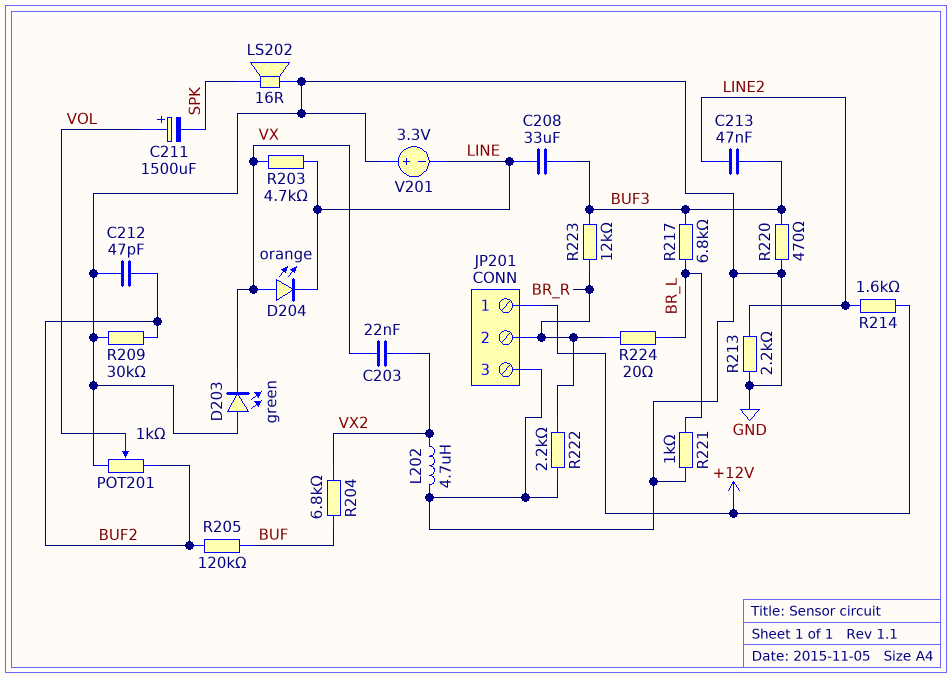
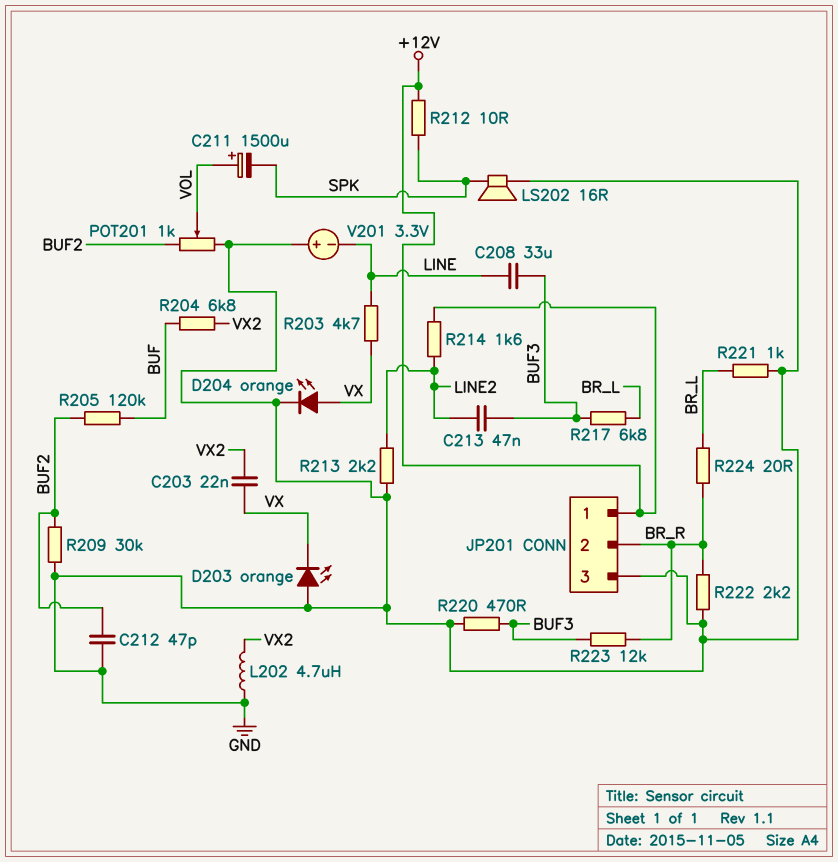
D203: LED green (A GND, K VX) -> LED orange (A GND, K VX)
D204: LED orange (A VX, K LINE) -> LED orange (A VX, K GND)
R212: none -> 10 (+12V, SPK)

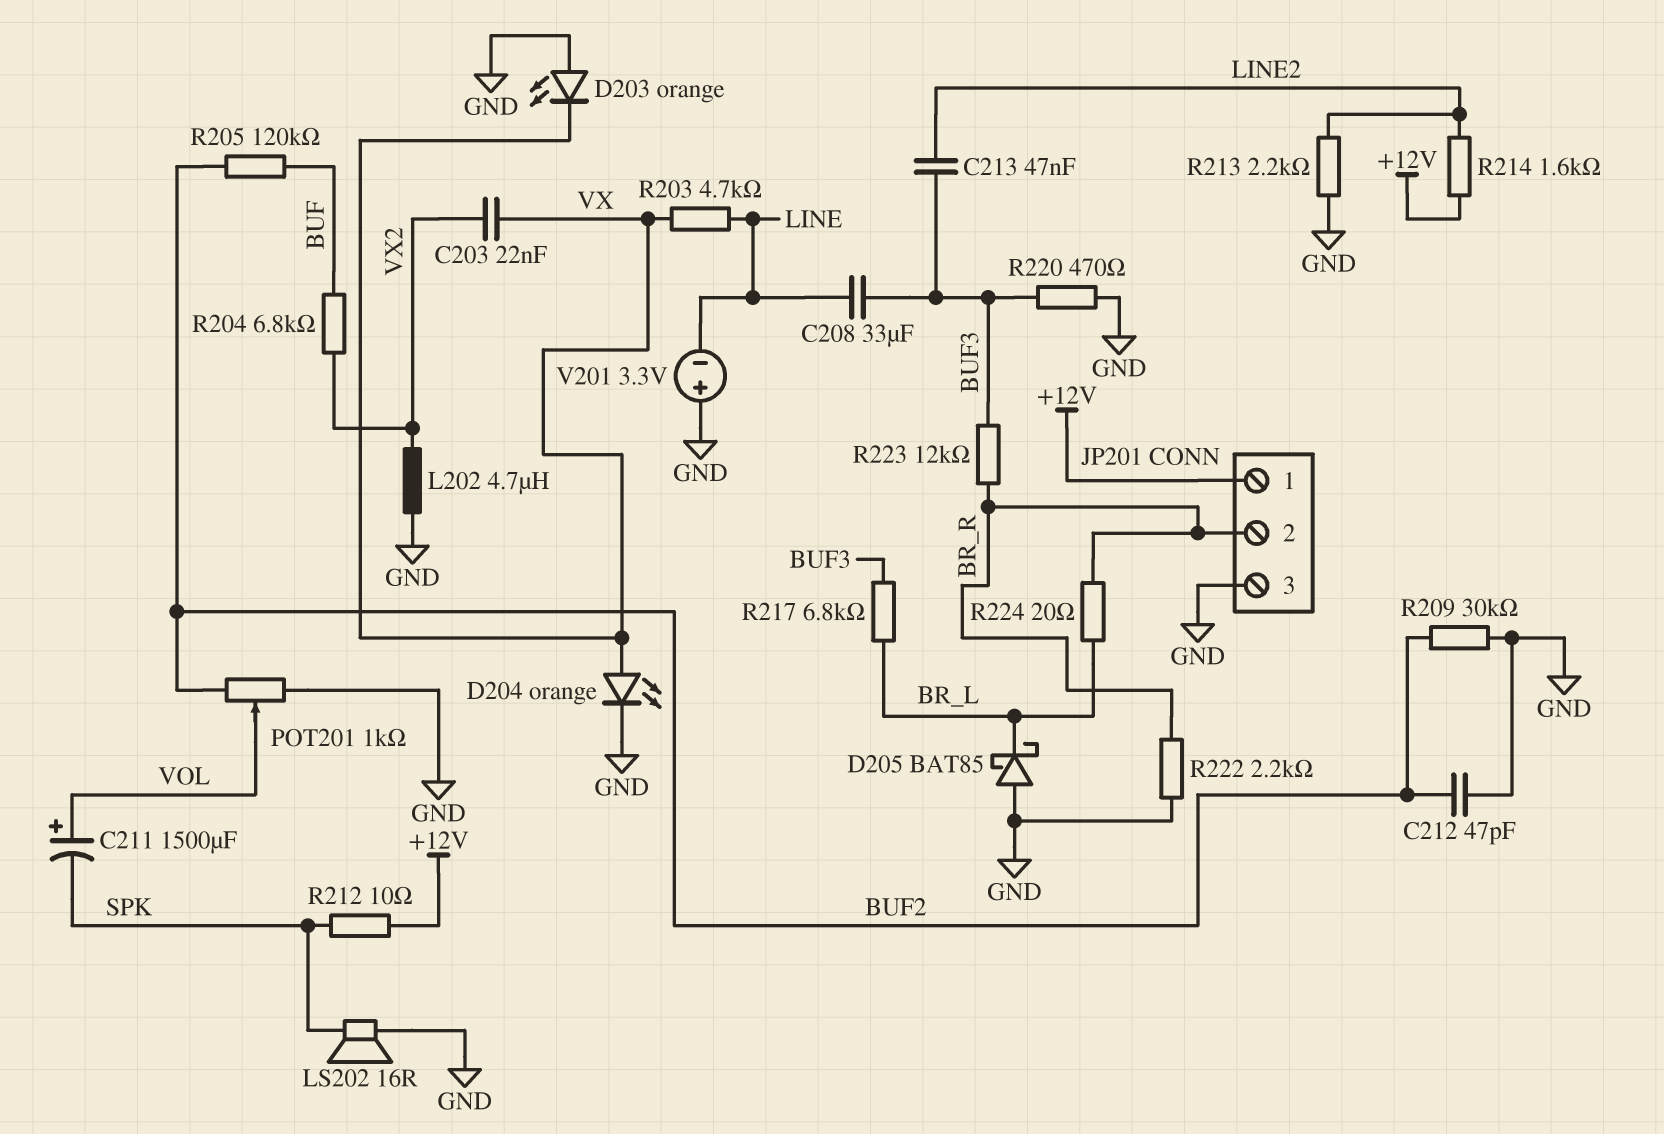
D205: none -> schottky BAT85 (A GND, K BR_L)
R221: 1k (BR_L, GND) -> none

